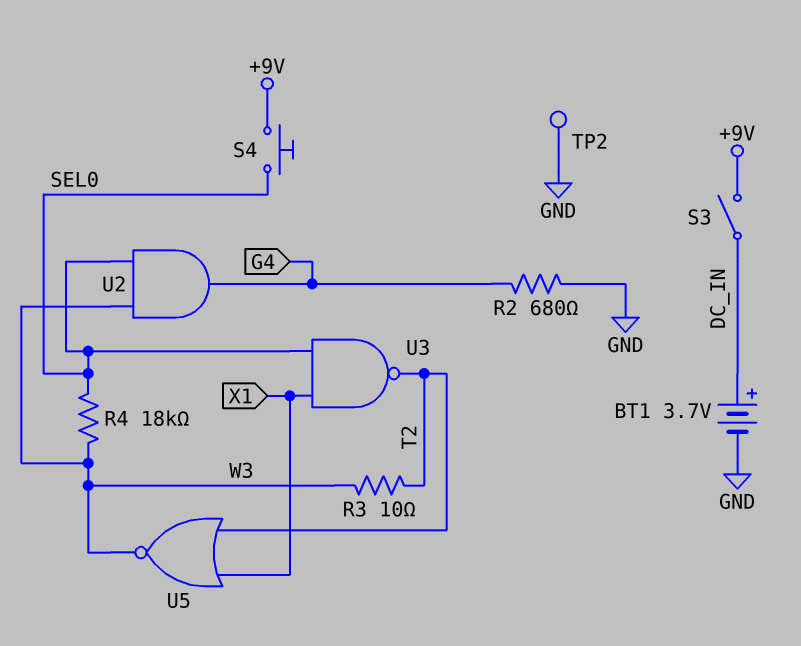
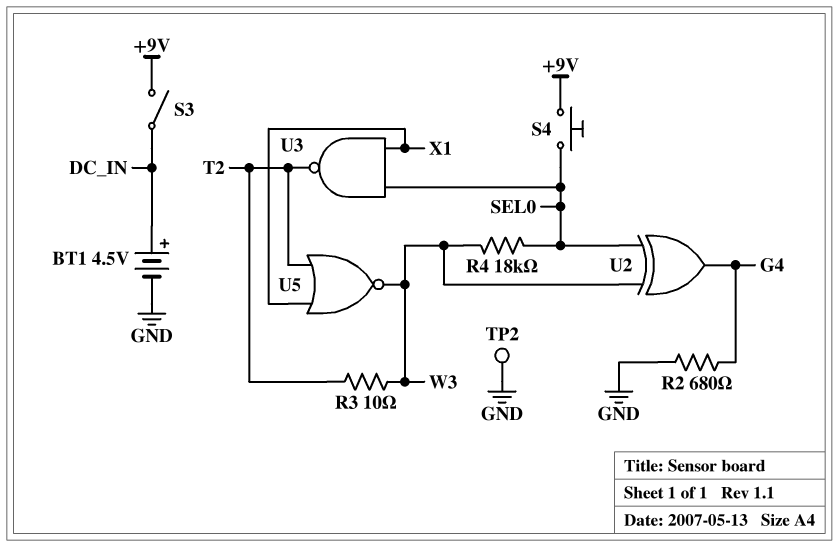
BT1: 3.7V (plus DC_IN, minus GND) -> 4.5V (plus DC_IN, minus GND)
U2: AND (in SEL0, in W3, out G4) -> XOR (in SEL0, in W3, out G4)

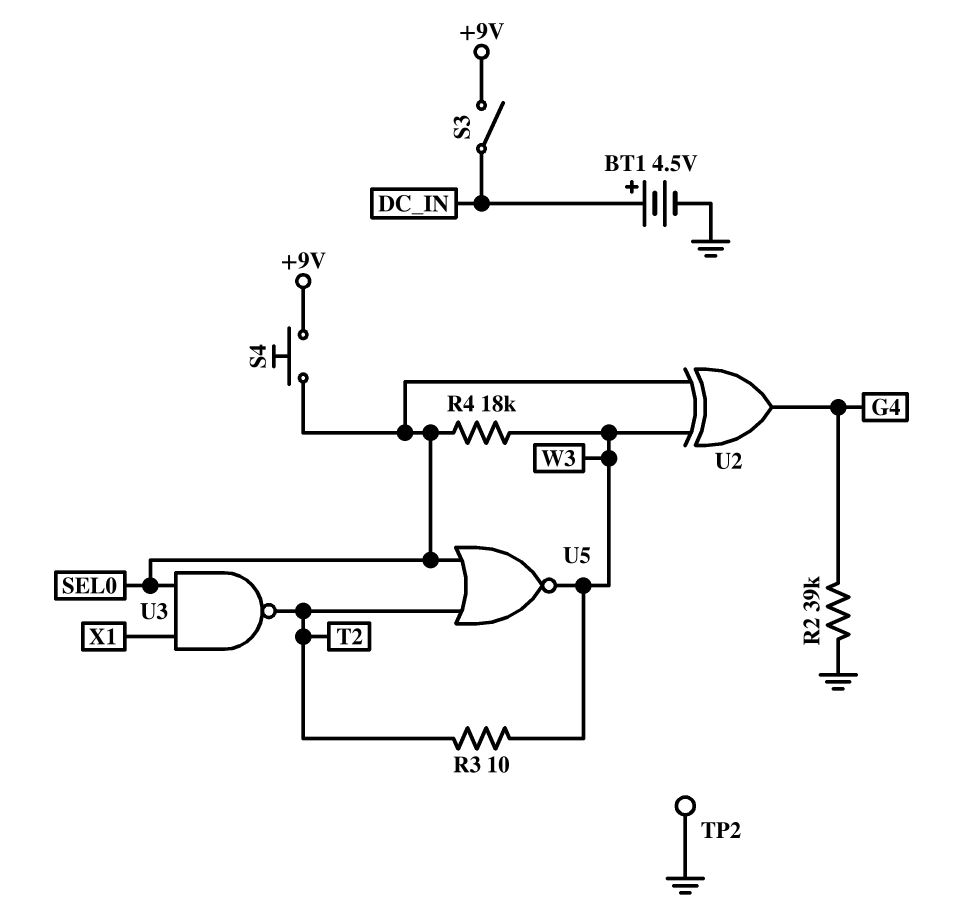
R2: 680 (G4, GND) -> 39k (G4, GND)
U5: NOR (in T2, in X1, out W3) -> NOR (in SEL0, in T2, out W3)

